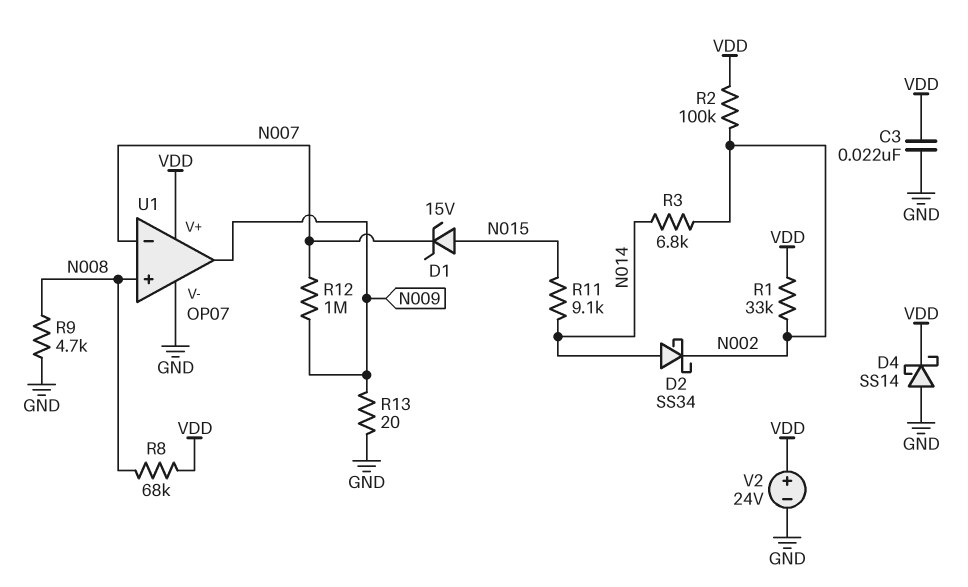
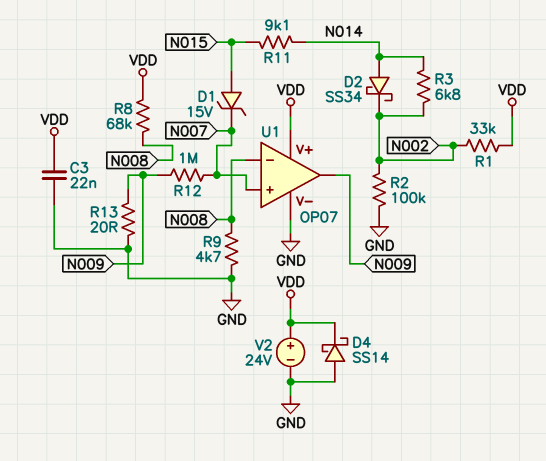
R2: 100k (N002, VDD) -> 100k (GND, N002)
U1 pin in+: N008 -> N007
U1 pin in-: N007 -> N008

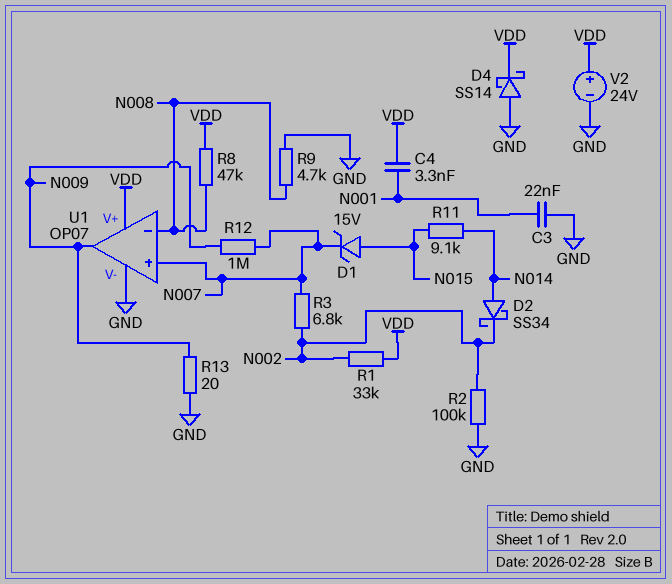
C3: 22nF (GND, VDD) -> 22nF (GND, N001)
C4: none -> 3.3nF (N001, VDD)
R3: 6.8k (N002, N014) -> 6.8k (N002, N007)
R8: 68k (N008, VDD) -> 47k (N008, VDD)

